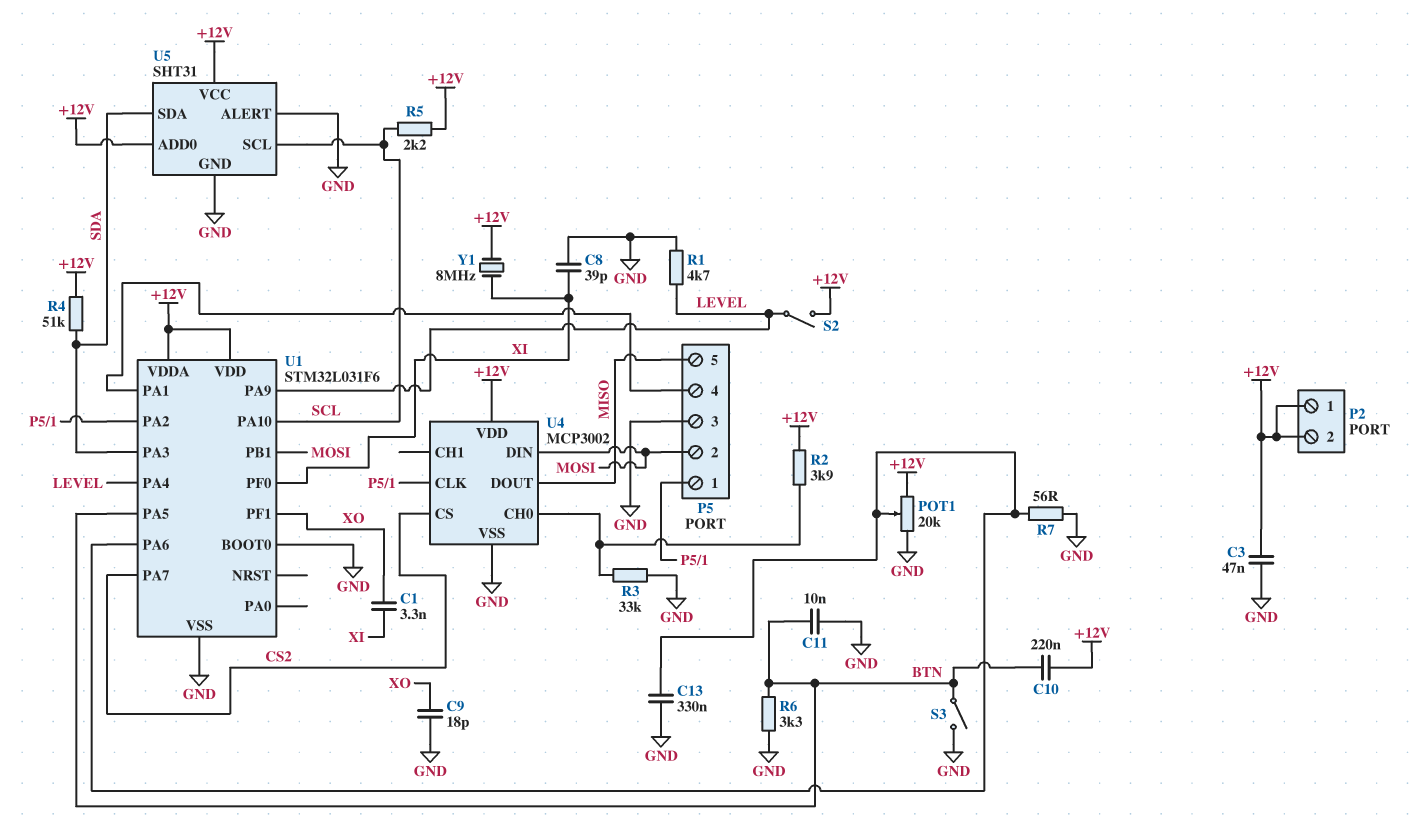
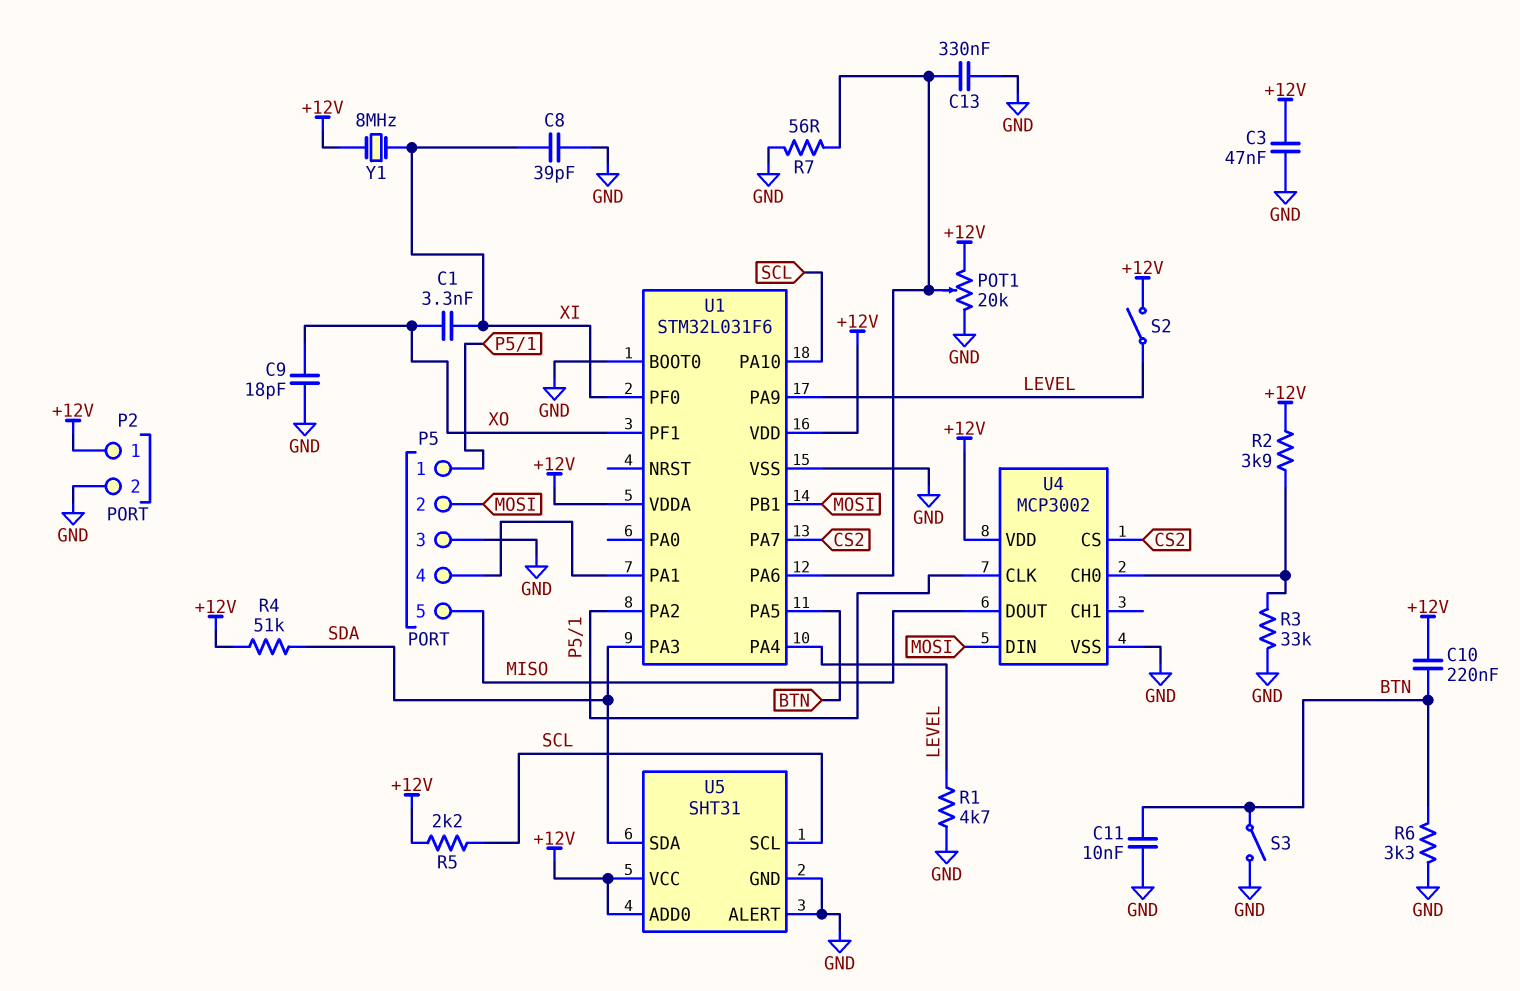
P2 pin 2: +12V -> GND

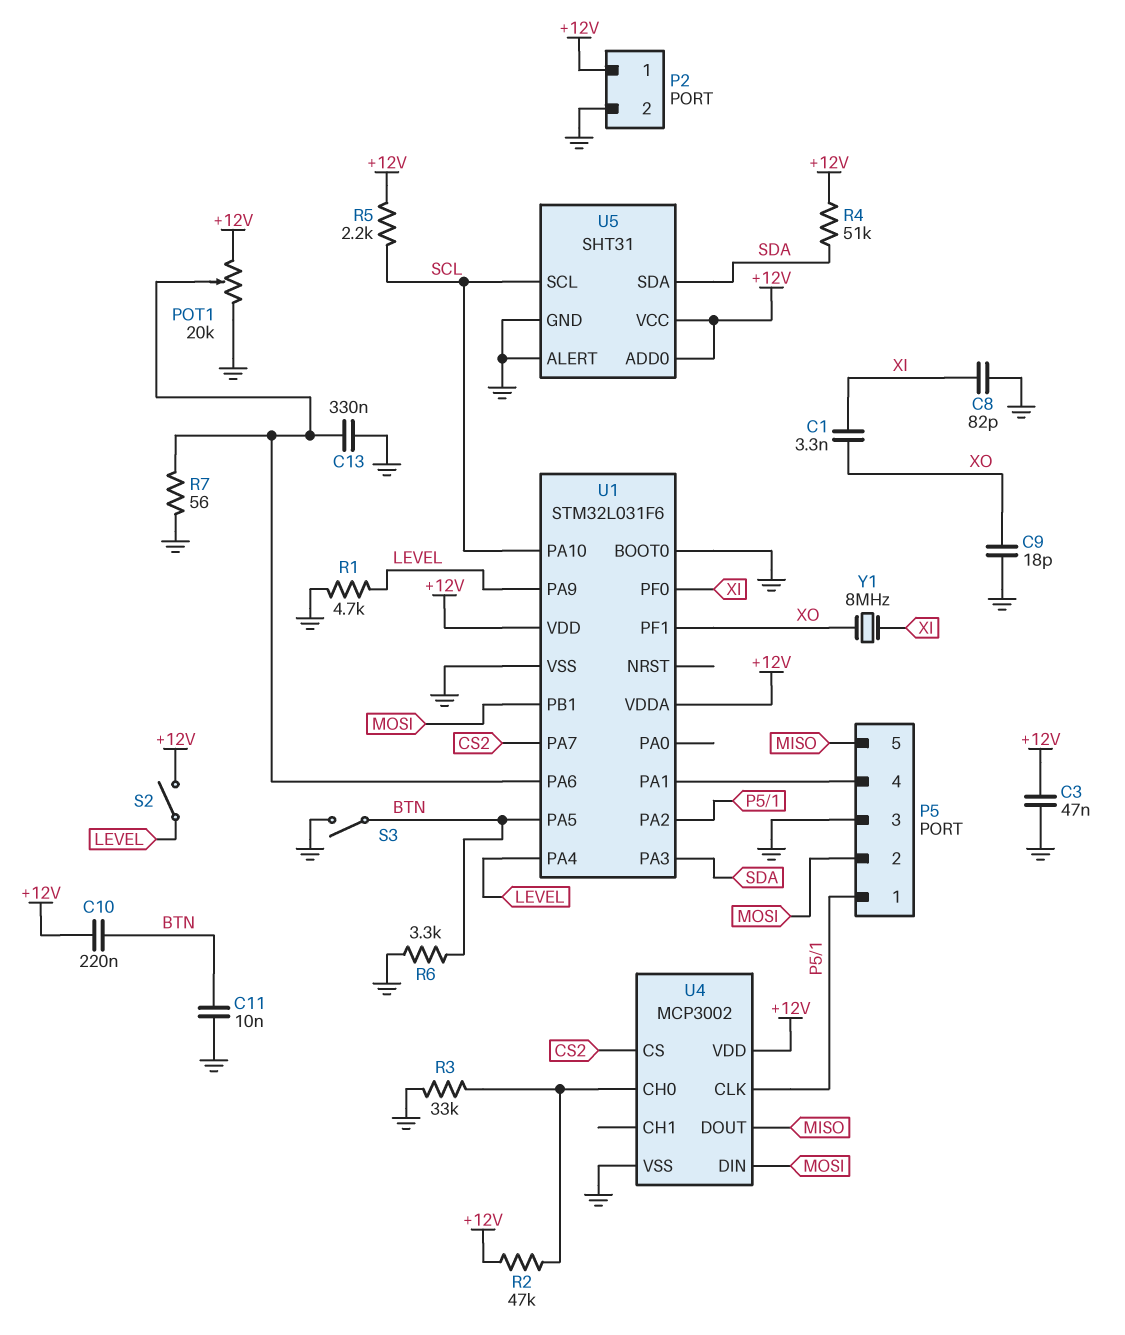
C8: 39pF (GND, XI) -> 82pF (GND, XI)
R2: 3.9k (+12V, U4/CH0) -> 47k (+12V, U4/CH0)
Y1: 8MHz (+12V, XI) -> 8MHz (XI, XO)

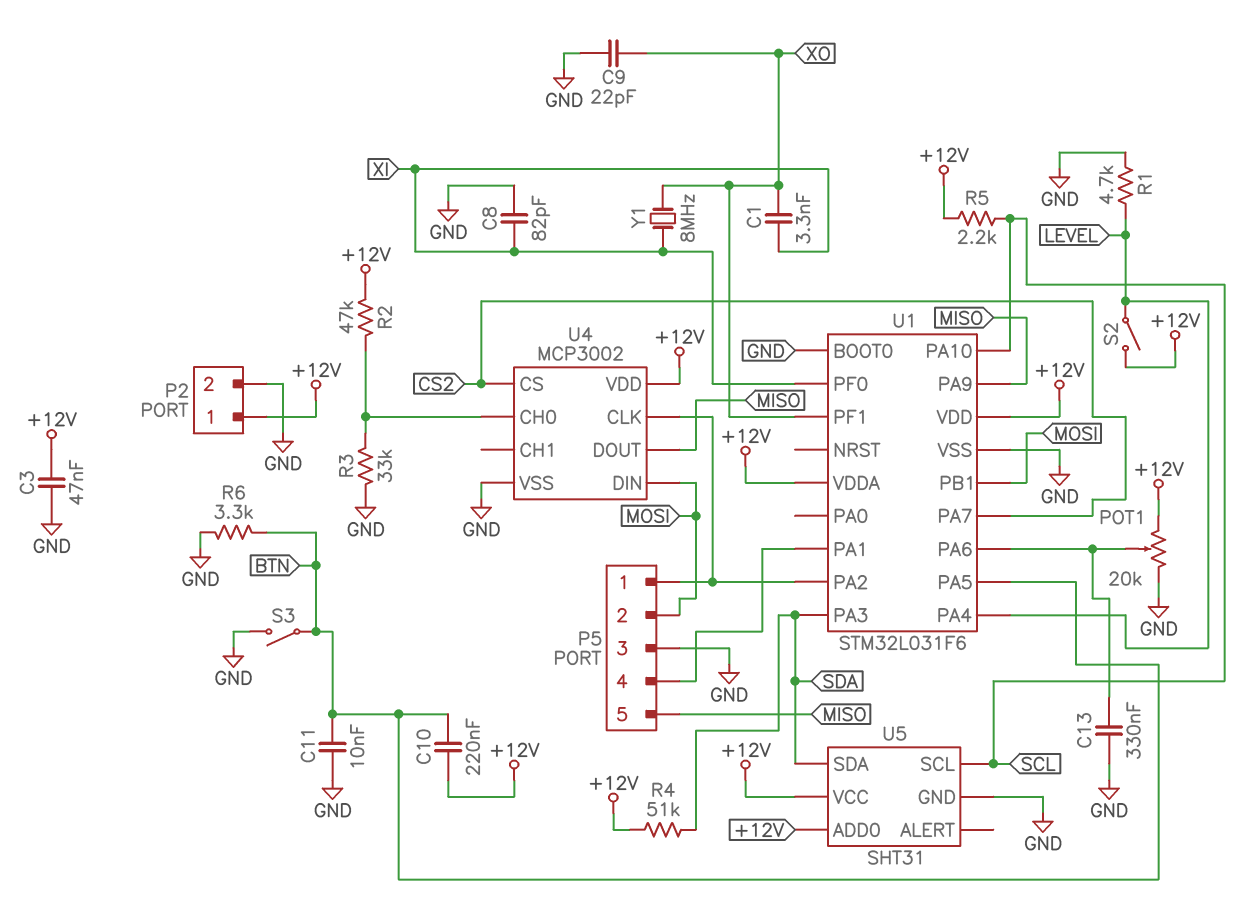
C9: 18pF (GND, XO) -> 22pF (GND, XO)
R7: 56 (GND, U1/PA6) -> none
U1 pin PA9: LEVEL -> MISO
U5 pin ALERT: GND -> none

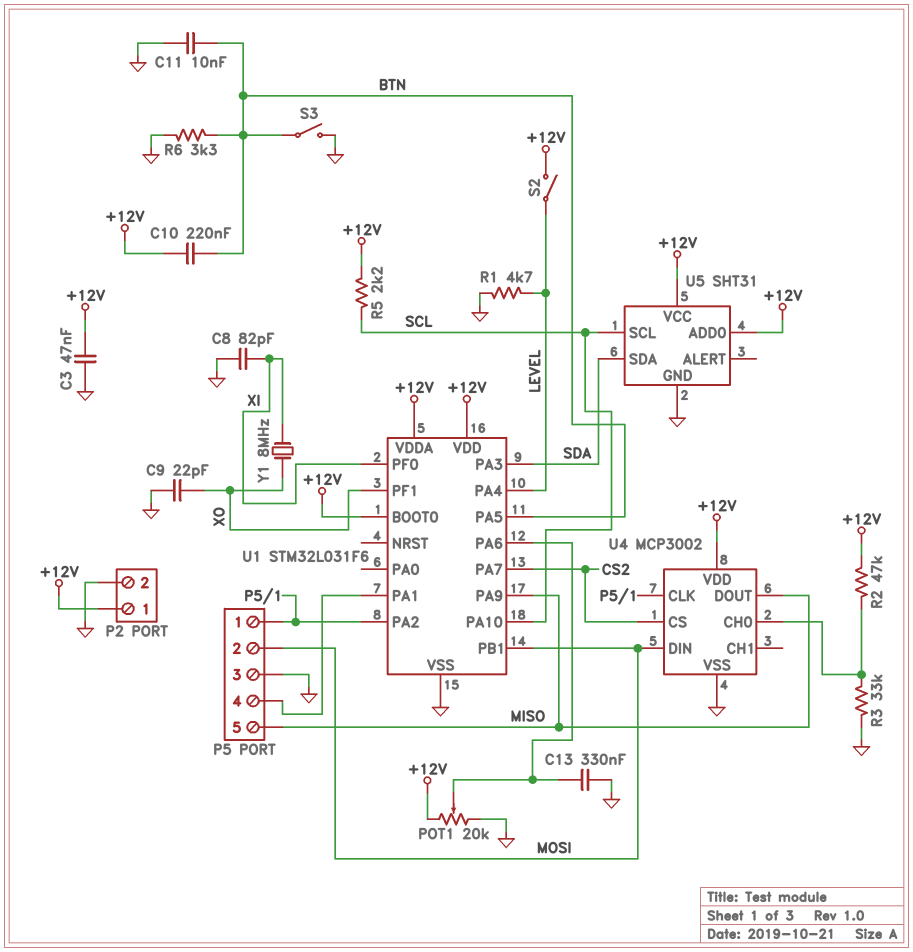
C1: 3.3nF (XI, XO) -> none
R4: 51k (+12V, SDA) -> none
U1 pin BOOT0: GND -> +12V

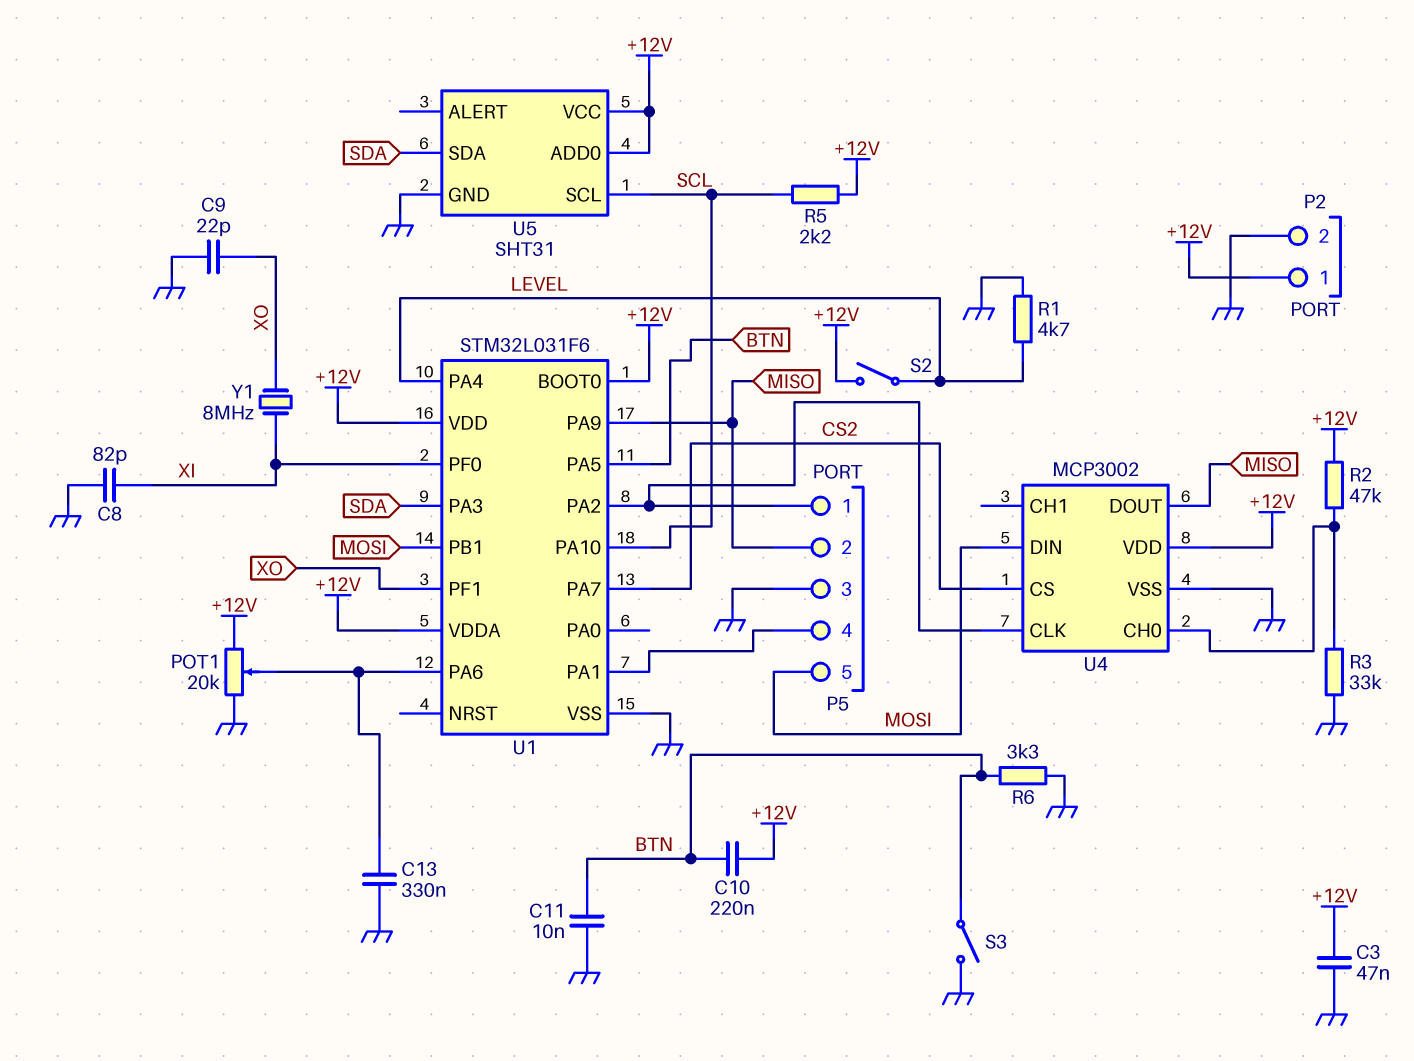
P5 pin 2: MOSI -> MISO
P5 pin 5: MISO -> MOSI

